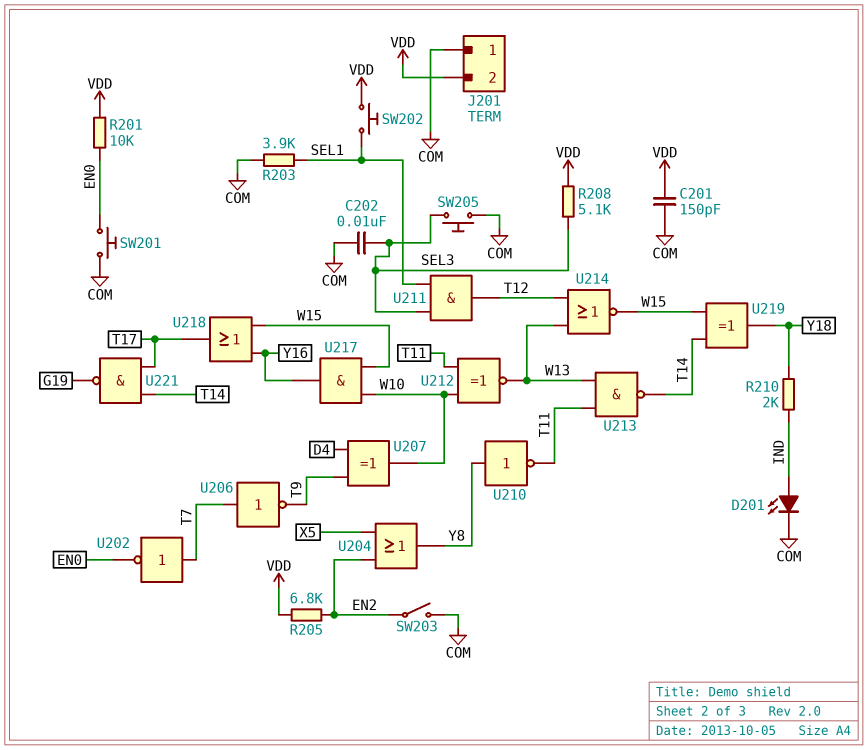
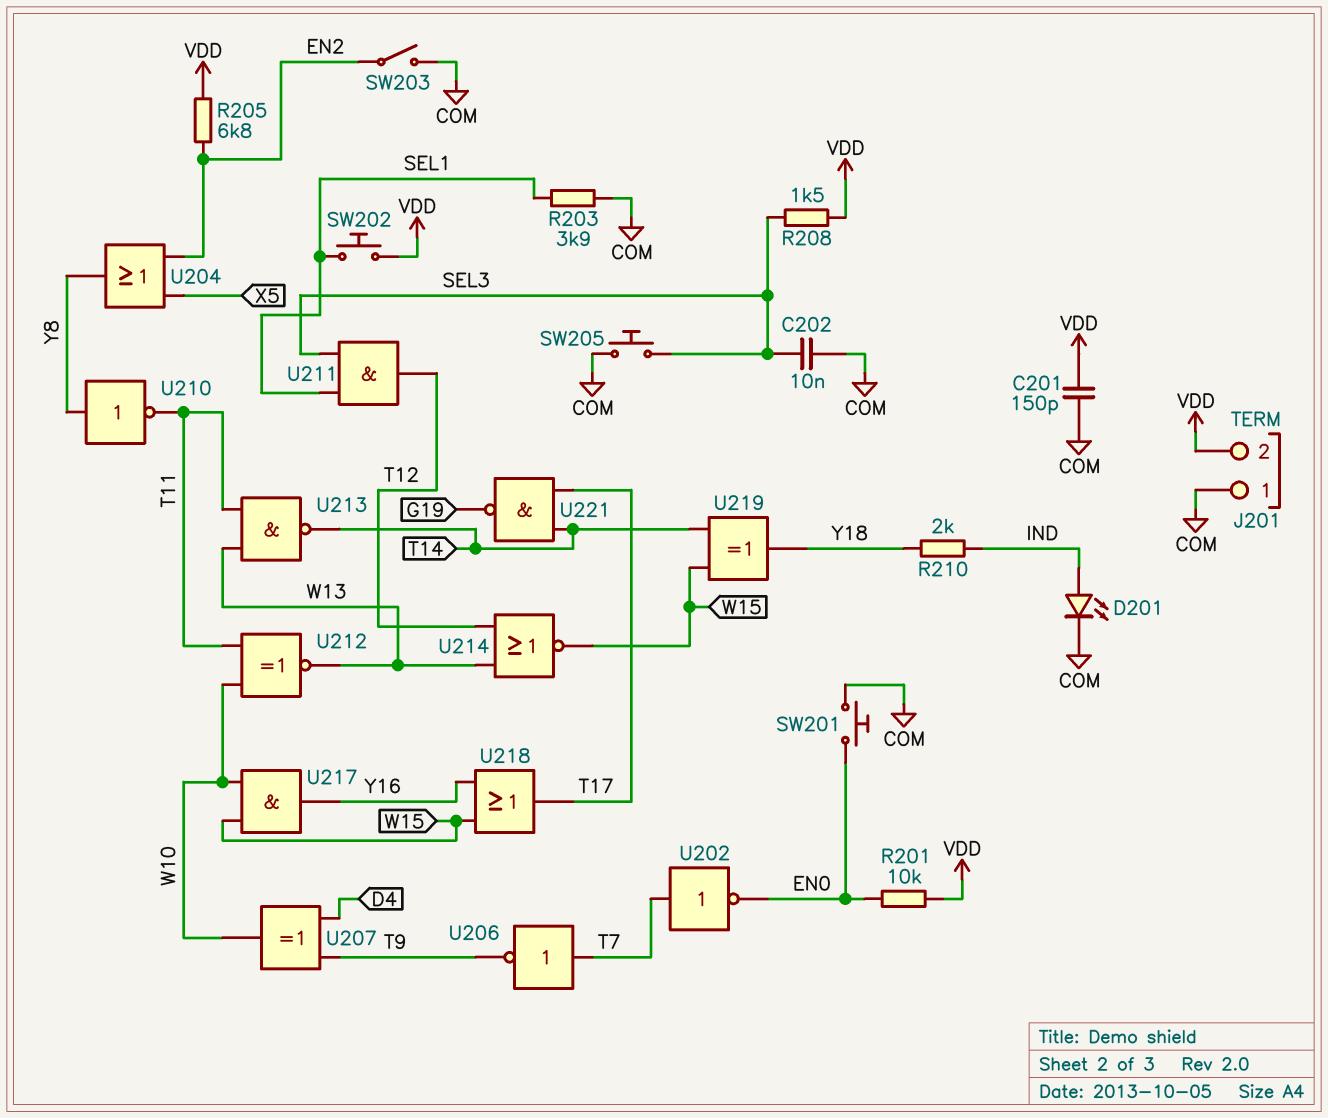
R208: 5.1k (SEL3, VDD) -> 1.5k (SEL3, VDD)

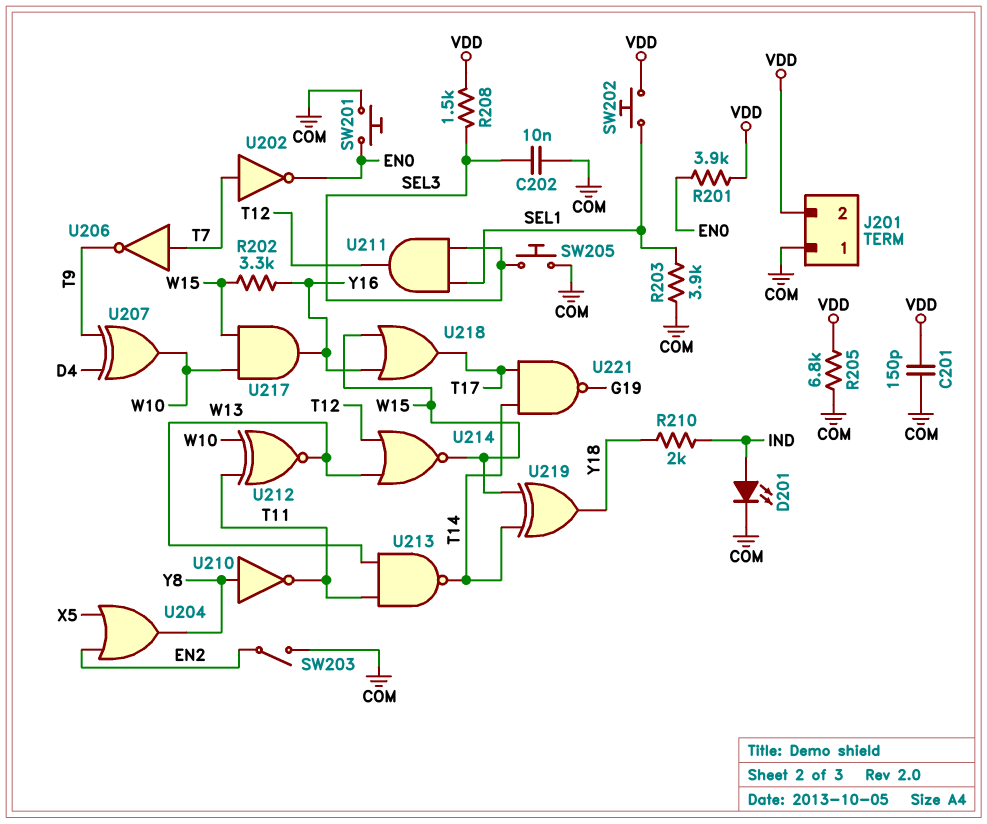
R201: 10k (EN0, VDD) -> 3.9k (EN0, VDD)
R202: none -> 3.3k (W15, Y16)
R205: 6.8k (EN2, VDD) -> 6.8k (COM, VDD)

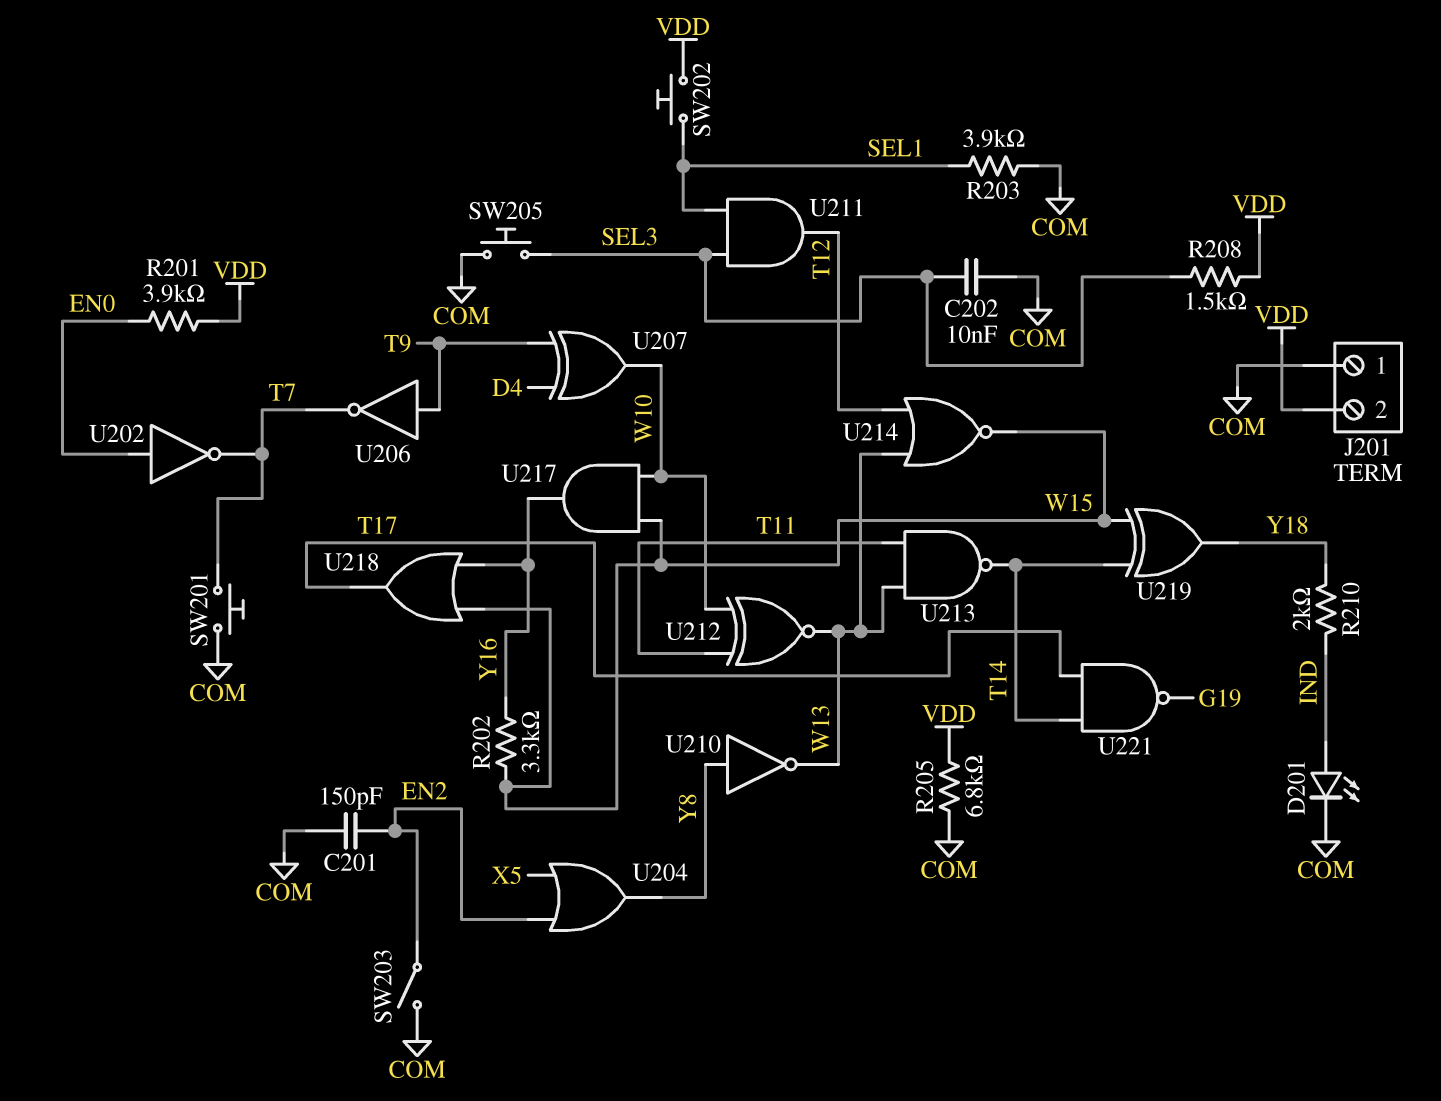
C201: 150pF (COM, VDD) -> 150pF (COM, EN2)
SW201: button (COM, EN0) -> button (COM, T7)
U202: NOT (in T7, out EN0) -> NOT (in EN0, out T7)
U206: NOT (in T7, out T9) -> NOT (in T9, out T7)
U210: NOT (in Y8, out T11) -> NOT (in Y8, out W13)

